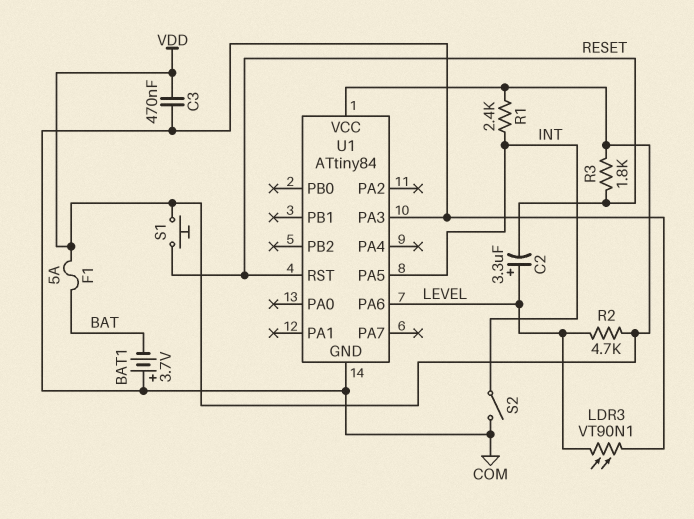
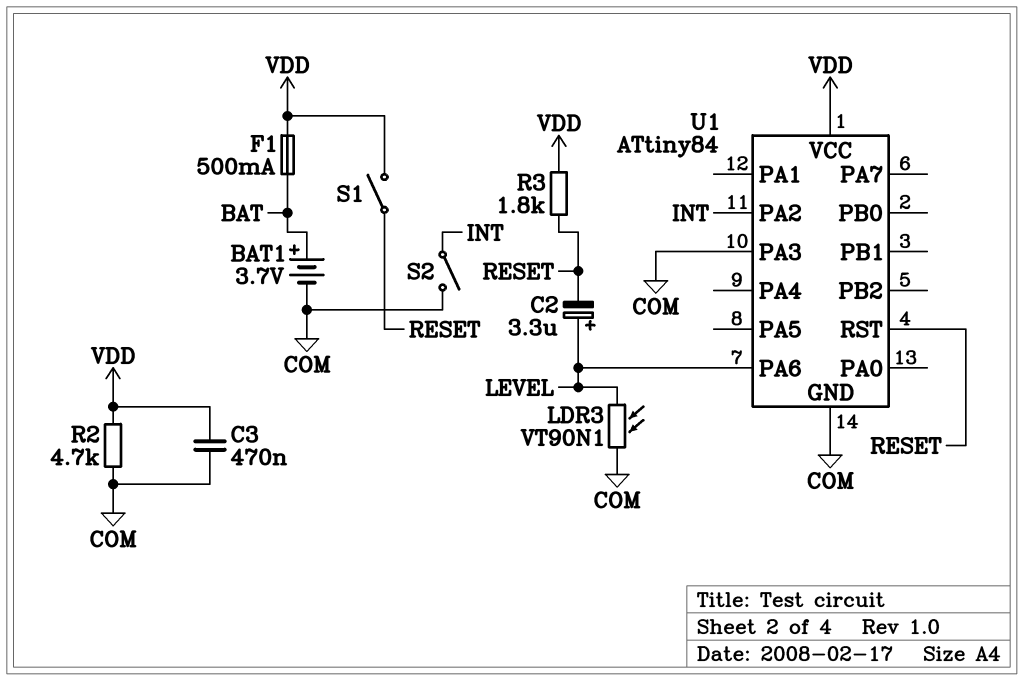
BAT1: 3.7V (plus COM, minus BAT) -> 3.7V (plus BAT, minus COM)
F1: 5A (BAT, VDD) -> 500mA (BAT, VDD)
R1: 2.4k (INT, VDD) -> none
R2: 4.7k (LEVEL, VDD) -> 4.7k (COM, VDD)
S1: button (RESET, VDD) -> switch (RESET, VDD)
U1 pin PA2: none -> INT
U1 pin PA5: INT -> none

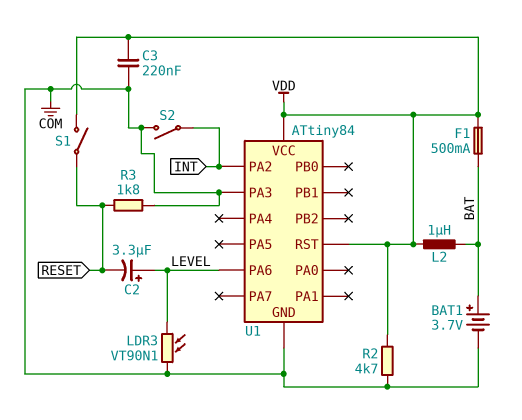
C3: 470nF (COM, VDD) -> 220nF (COM, VDD)
L2: none -> 1uH (BAT, VDD)
R3: 1.8k (RESET, VDD) -> 1.8k (COM, RESET)
U1 pin RST: RESET -> VDD

